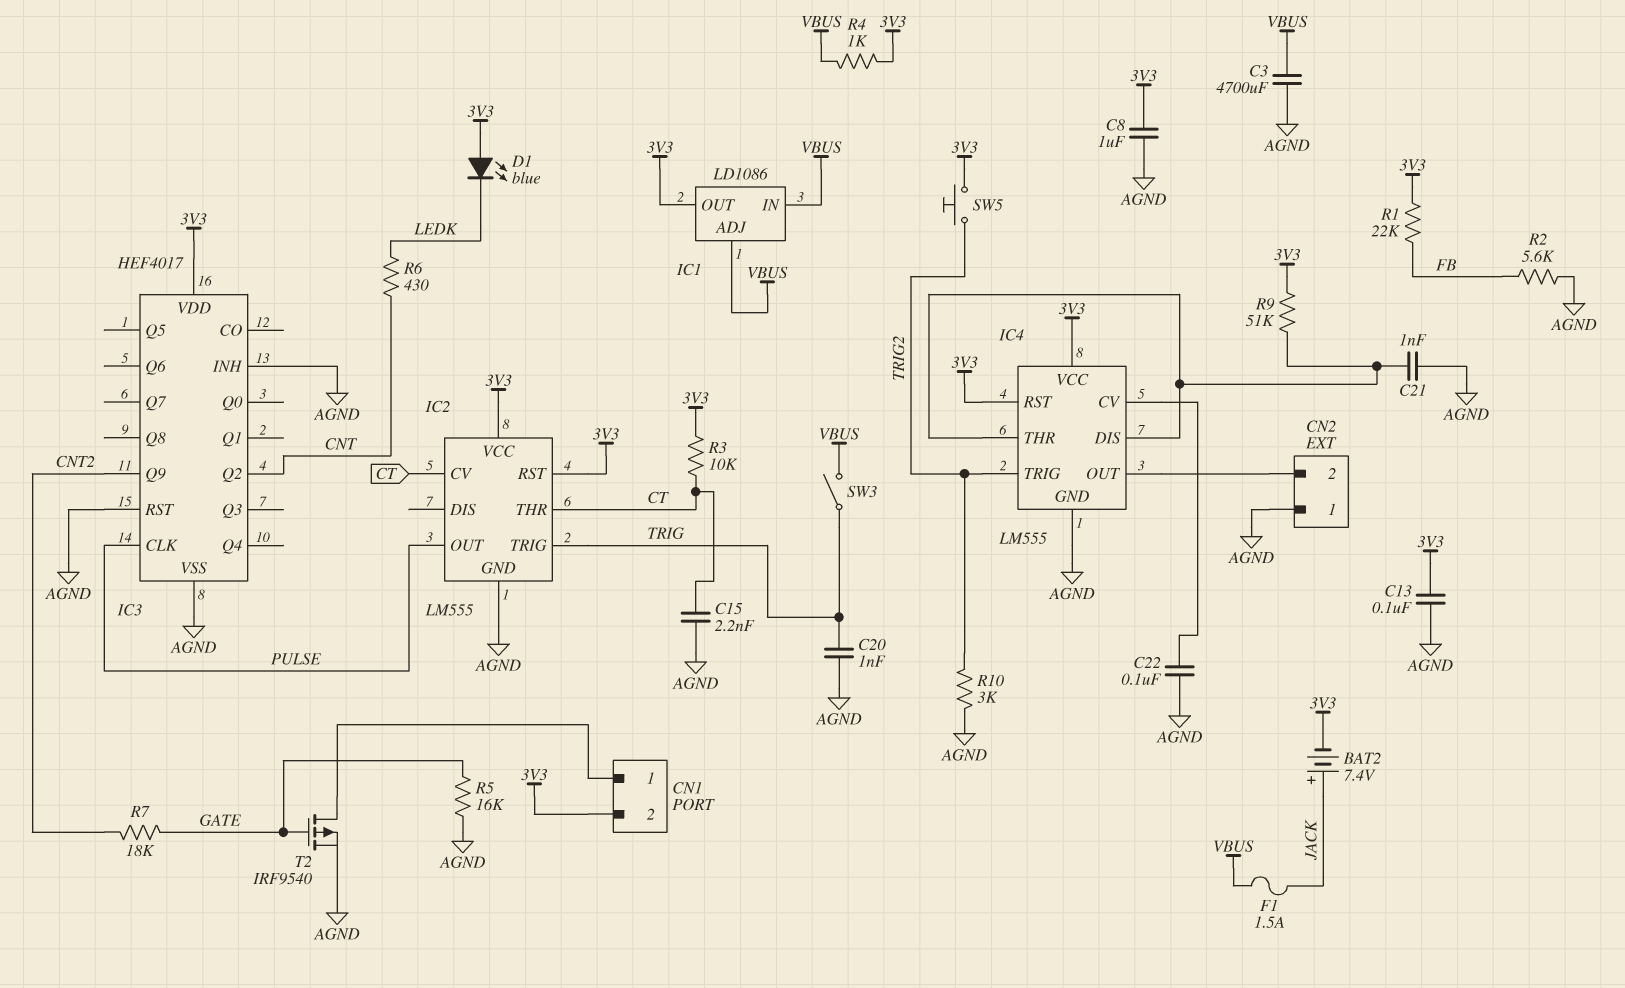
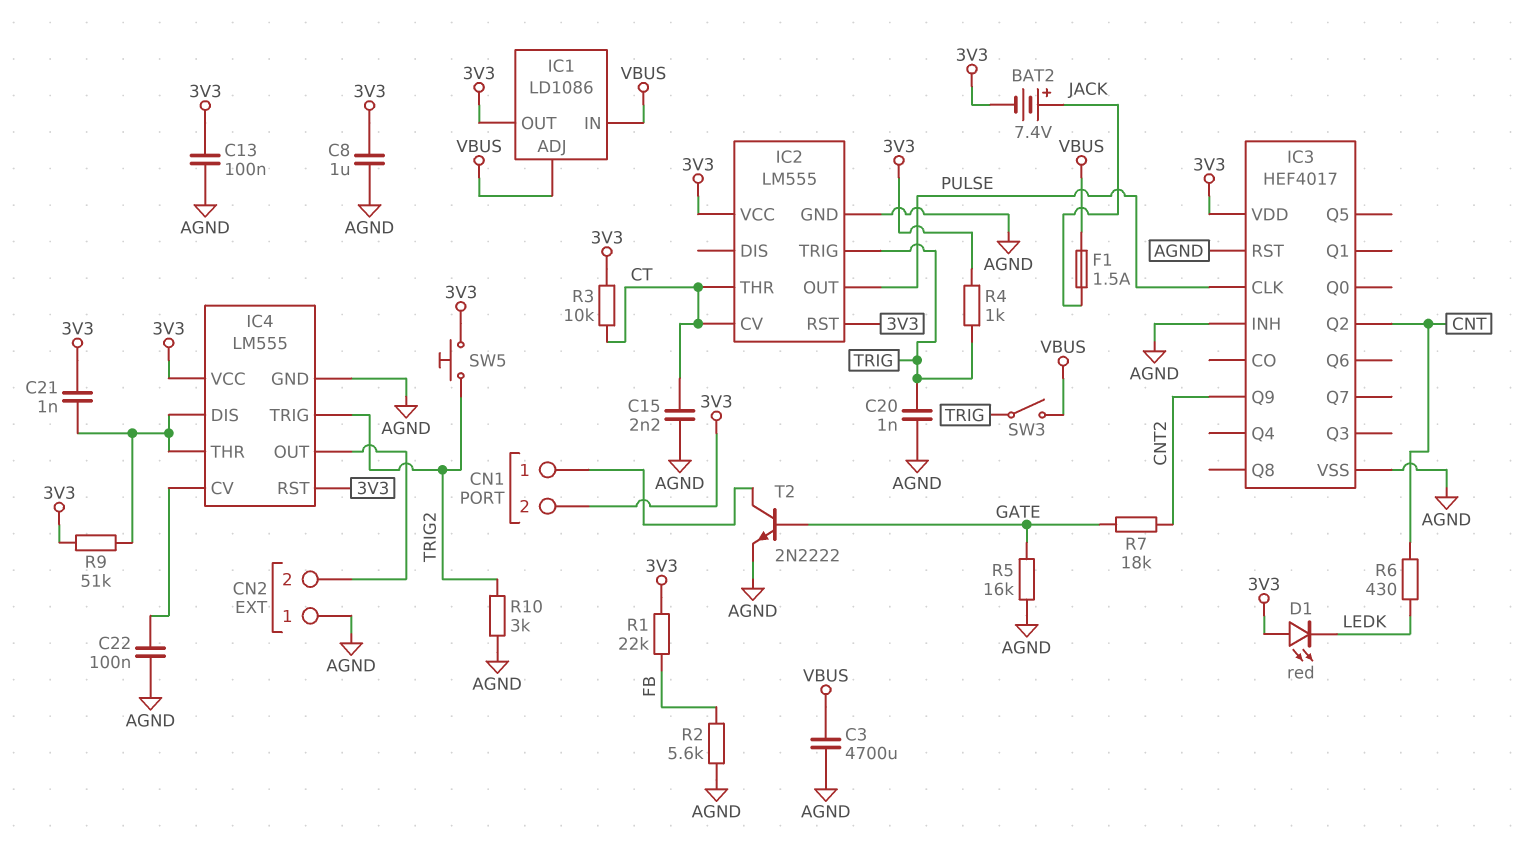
C21: 1nF (AGND, IC4/DIS) -> 1nF (3V3, IC4/DIS)
D1: LED blue (A 3V3, K LEDK) -> LED red (A 3V3, K LEDK)
R4: 1k (3V3, VBUS) -> 1k (3V3, TRIG)
T2: PMOS IRF9540 (G GATE, D CN1/1, S AGND) -> NPN 2N2222 (B GATE, C CN1/1, E AGND)

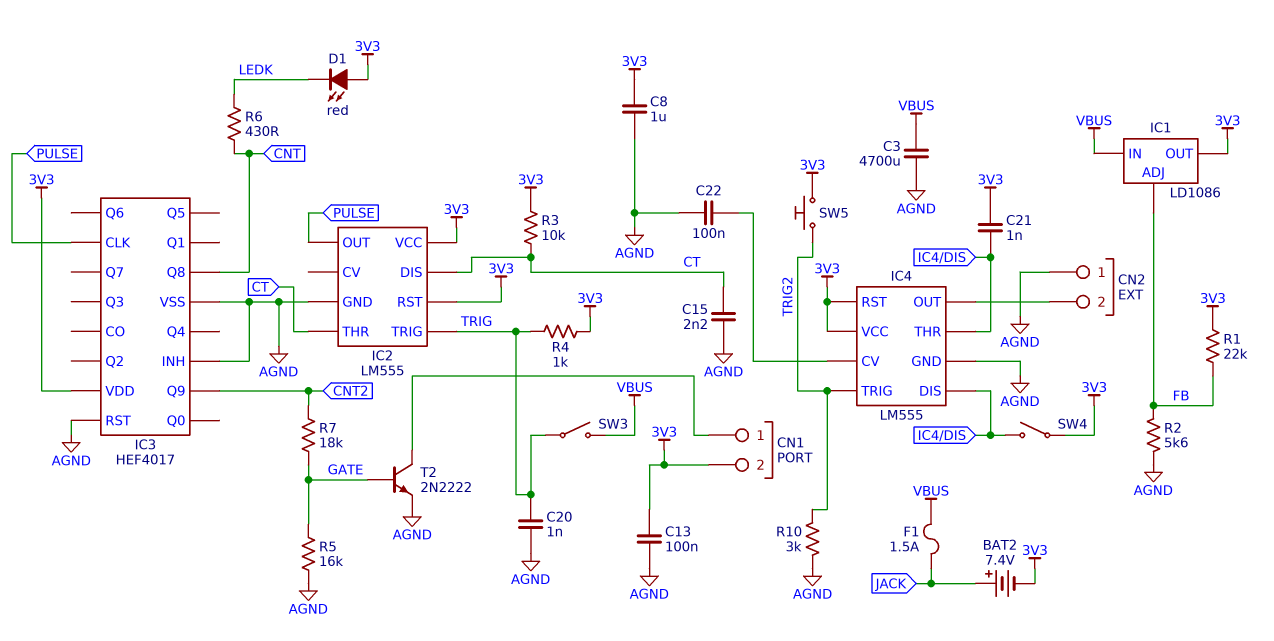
IC1 pin ADJ: VBUS -> FB
IC2 pin CV: CT -> none
IC2 pin DIS: none -> CT
IC3 pin Q2: CNT -> none
IC3 pin Q8: none -> CNT
R9: 51k (3V3, IC4/DIS) -> none
SW4: none -> switch (3V3, IC4/DIS)

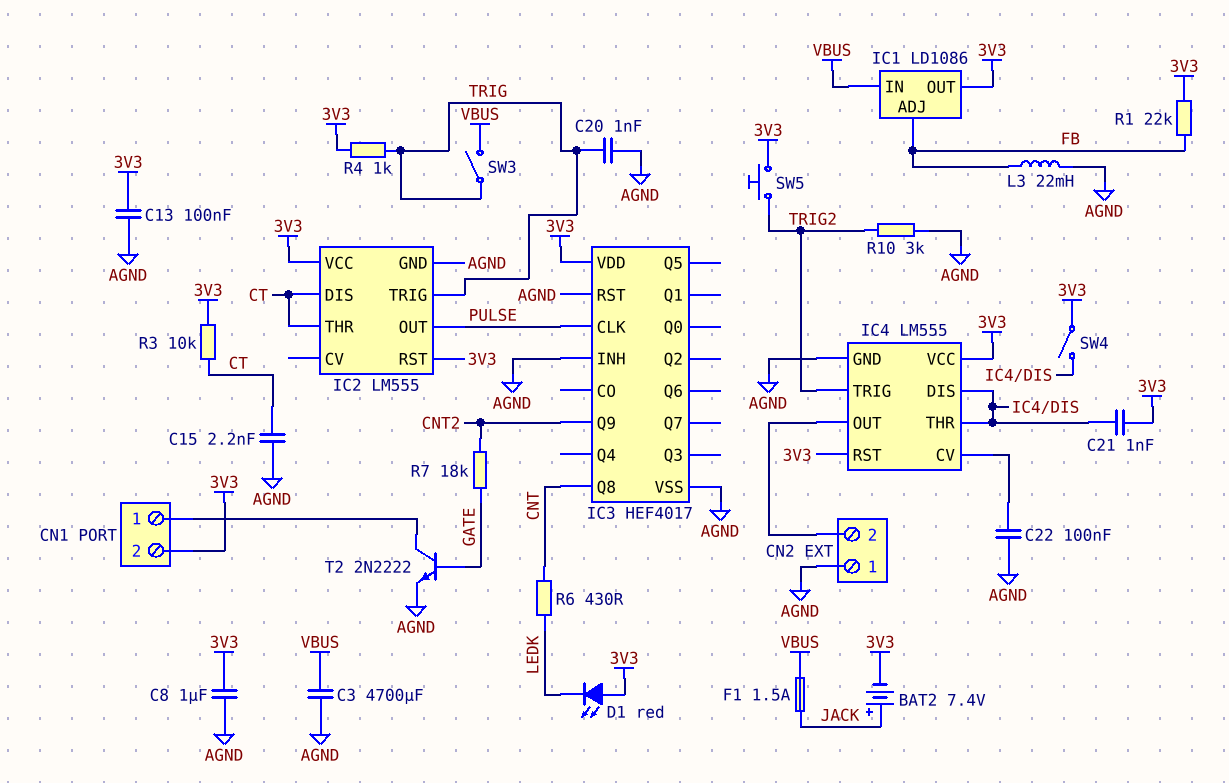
L3: none -> 22mH (AGND, FB)
R2: 5.6k (AGND, FB) -> none
R5: 16k (AGND, GATE) -> none

